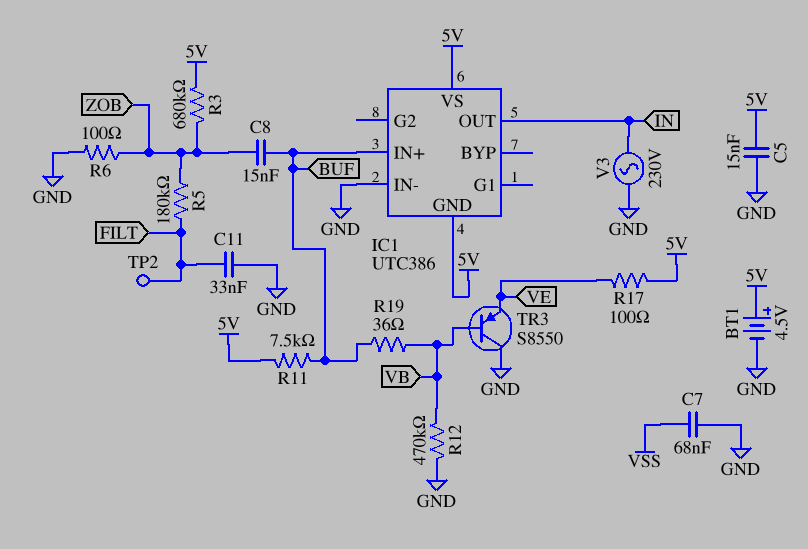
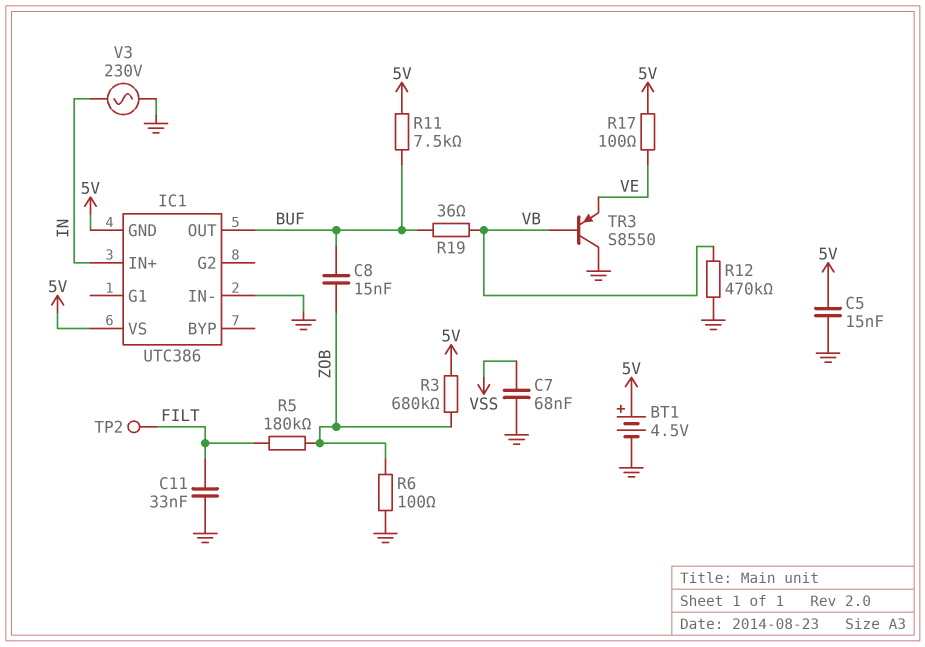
IC1 pin IN+: BUF -> IN
IC1 pin OUT: IN -> BUF

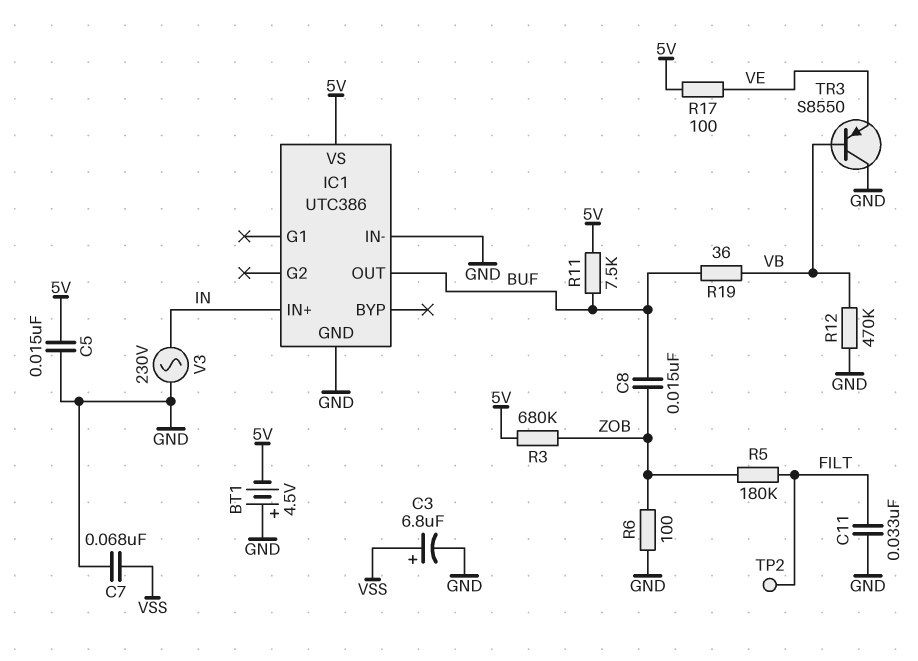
BT1: 4.5V (plus 5V, minus GND) -> 4.5V (plus GND, minus 5V)
C3: none -> 6.8uF (plus VSS, minus GND)
IC1 pin GND: 5V -> GND

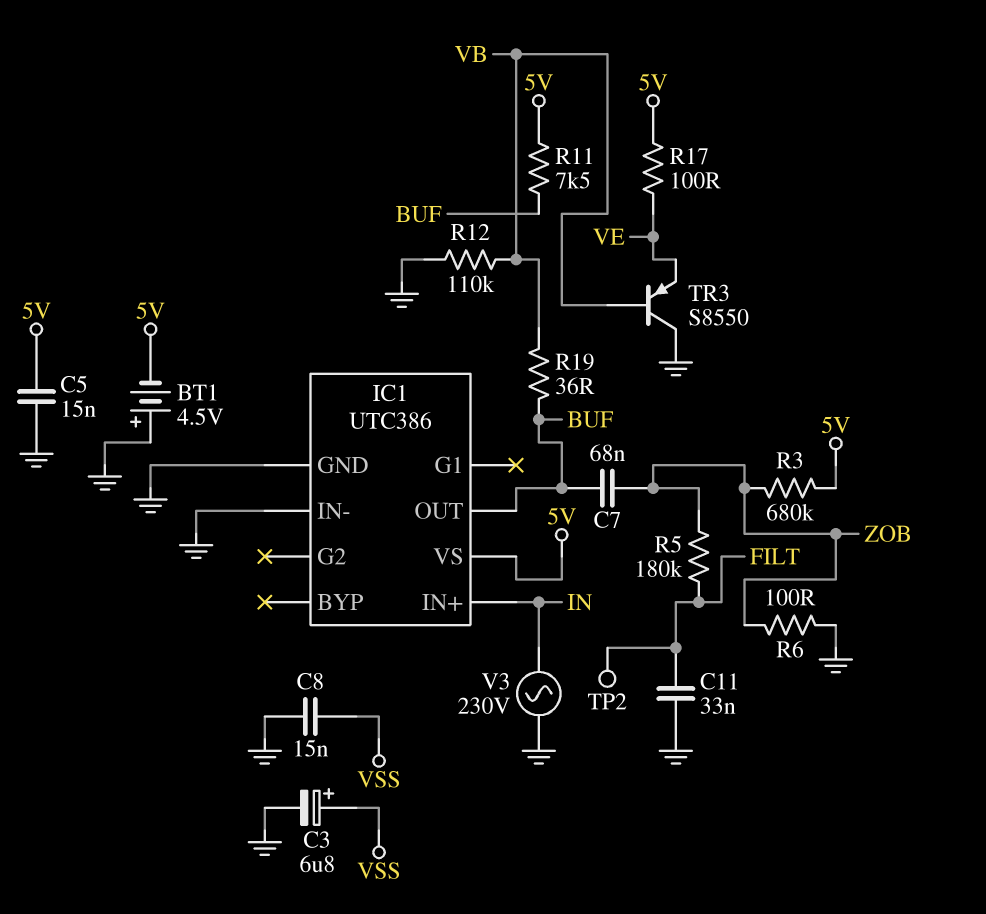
C7: 68nF (GND, VSS) -> 68nF (BUF, ZOB)
C8: 15nF (BUF, ZOB) -> 15nF (GND, VSS)
R12: 470k (GND, VB) -> 110k (GND, VB)

